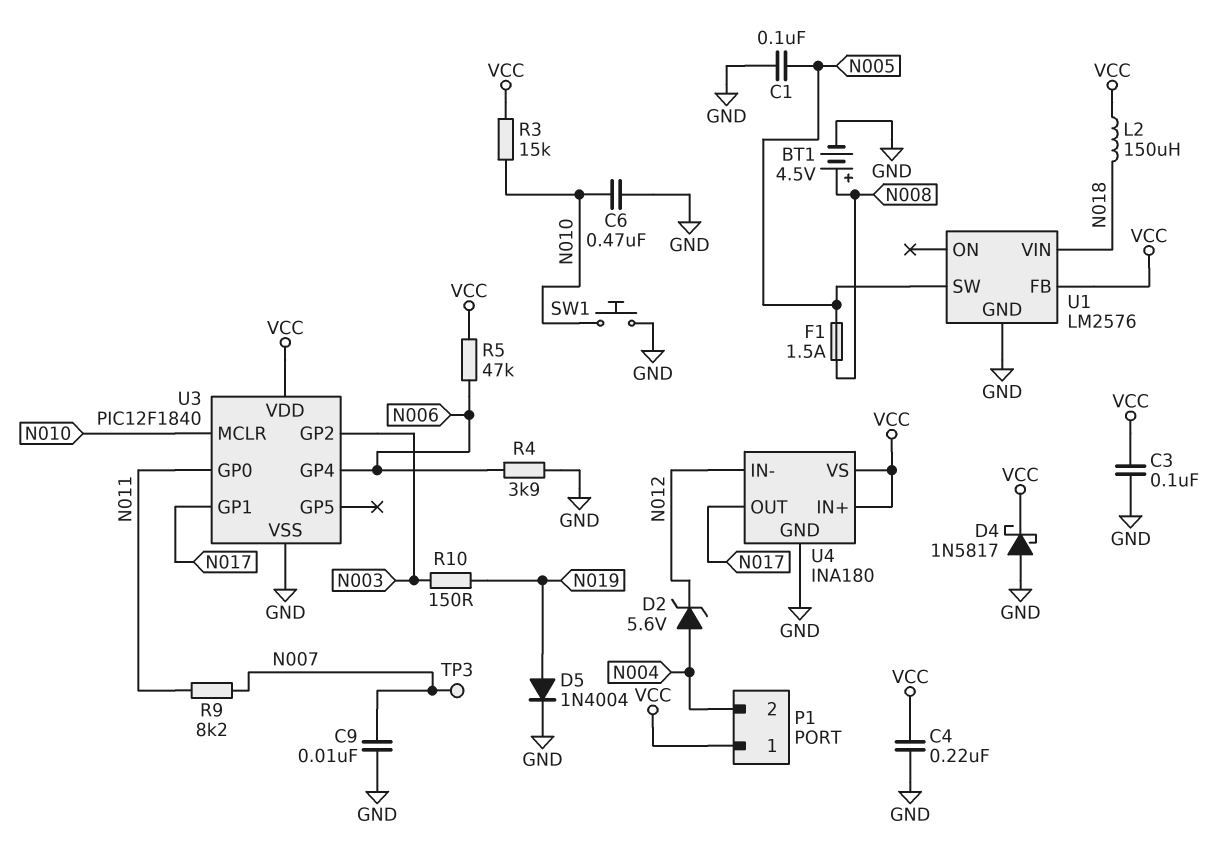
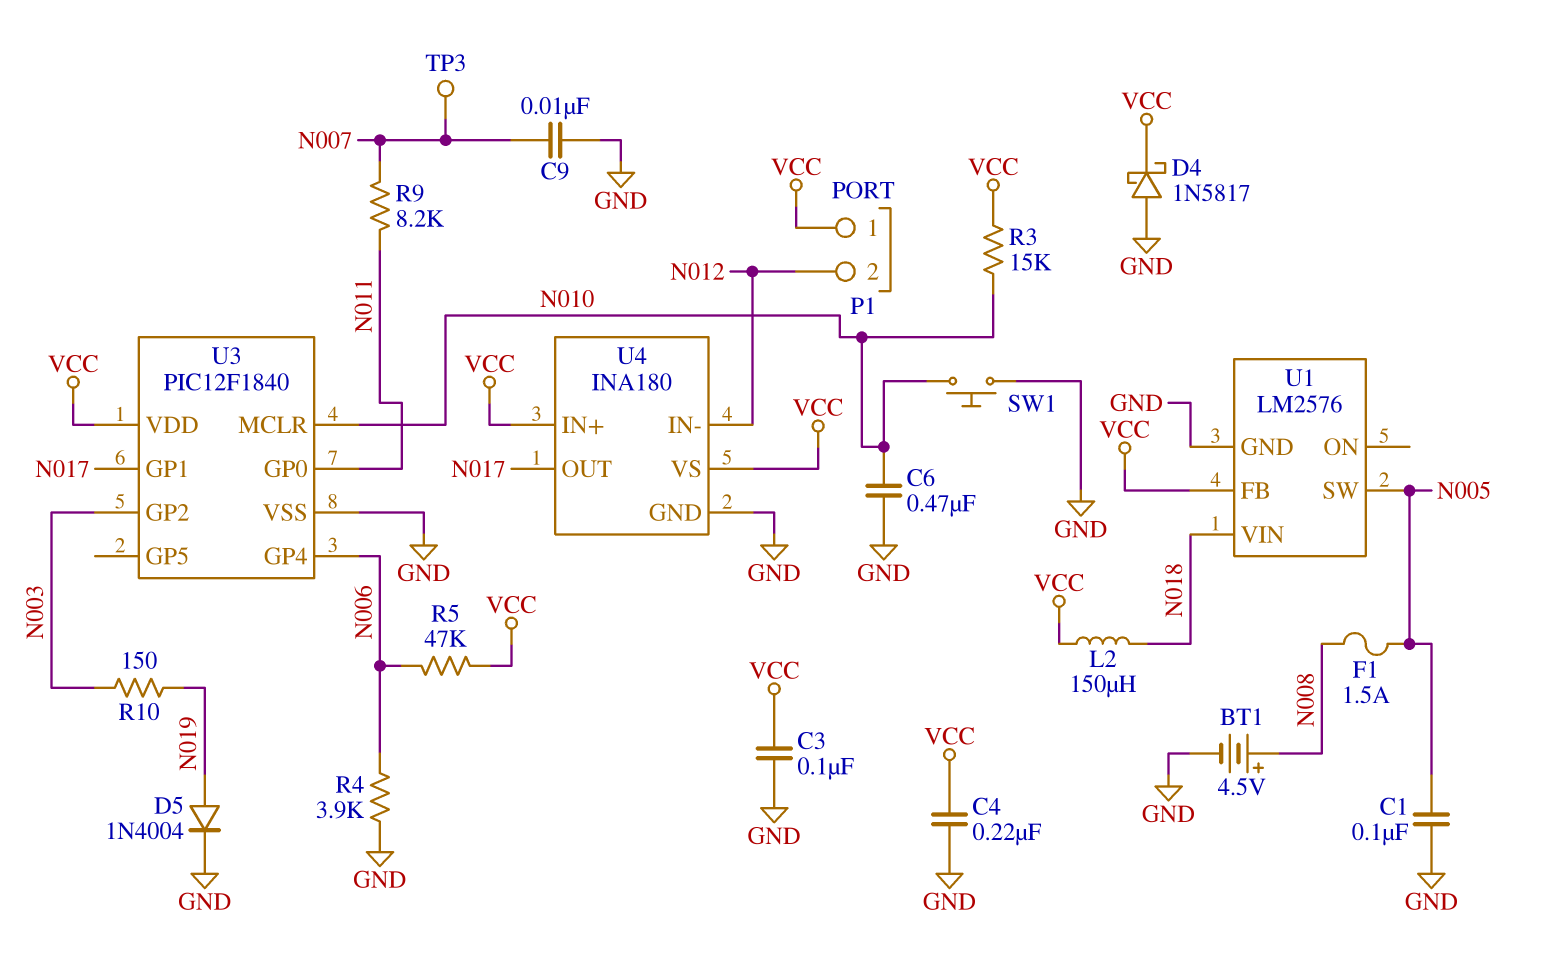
D2: zener 5.6V (A N004, K N012) -> none
P1 pin 2: N004 -> N012

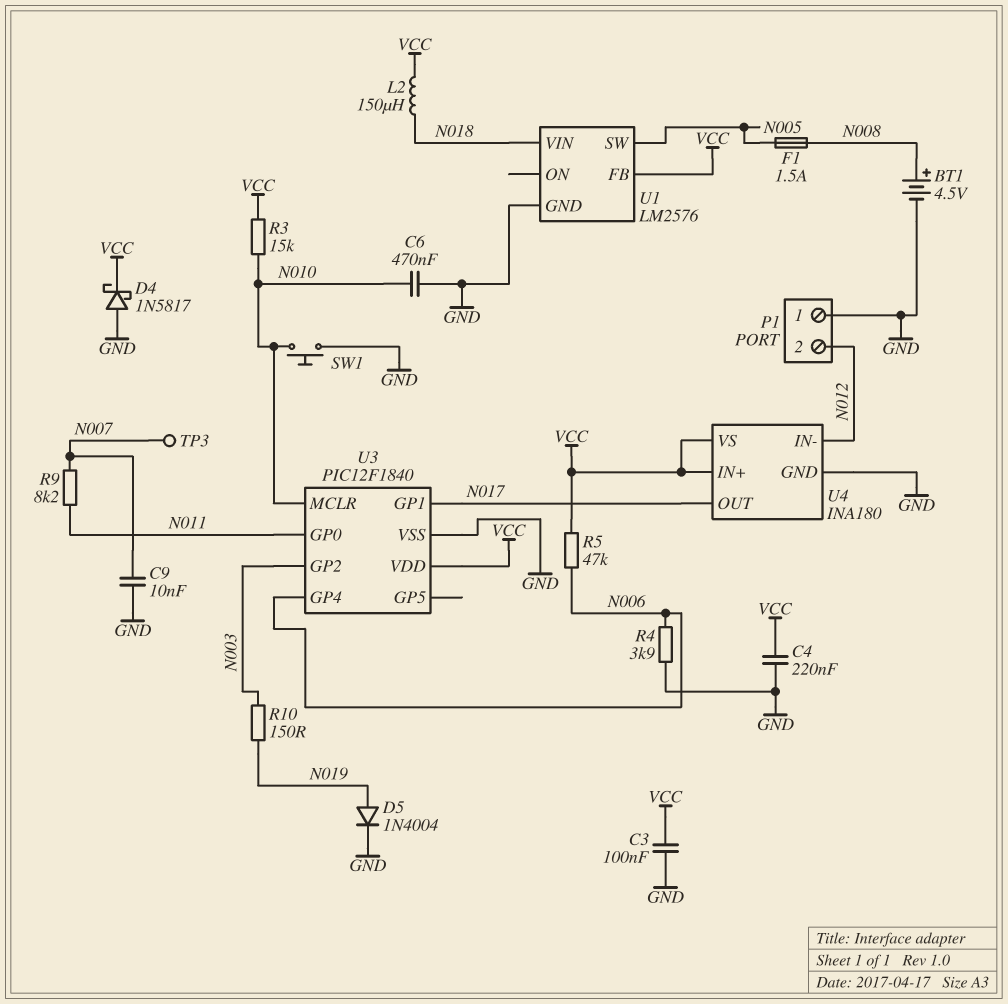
C1: 100nF (GND, N005) -> none
P1 pin 1: VCC -> GND

